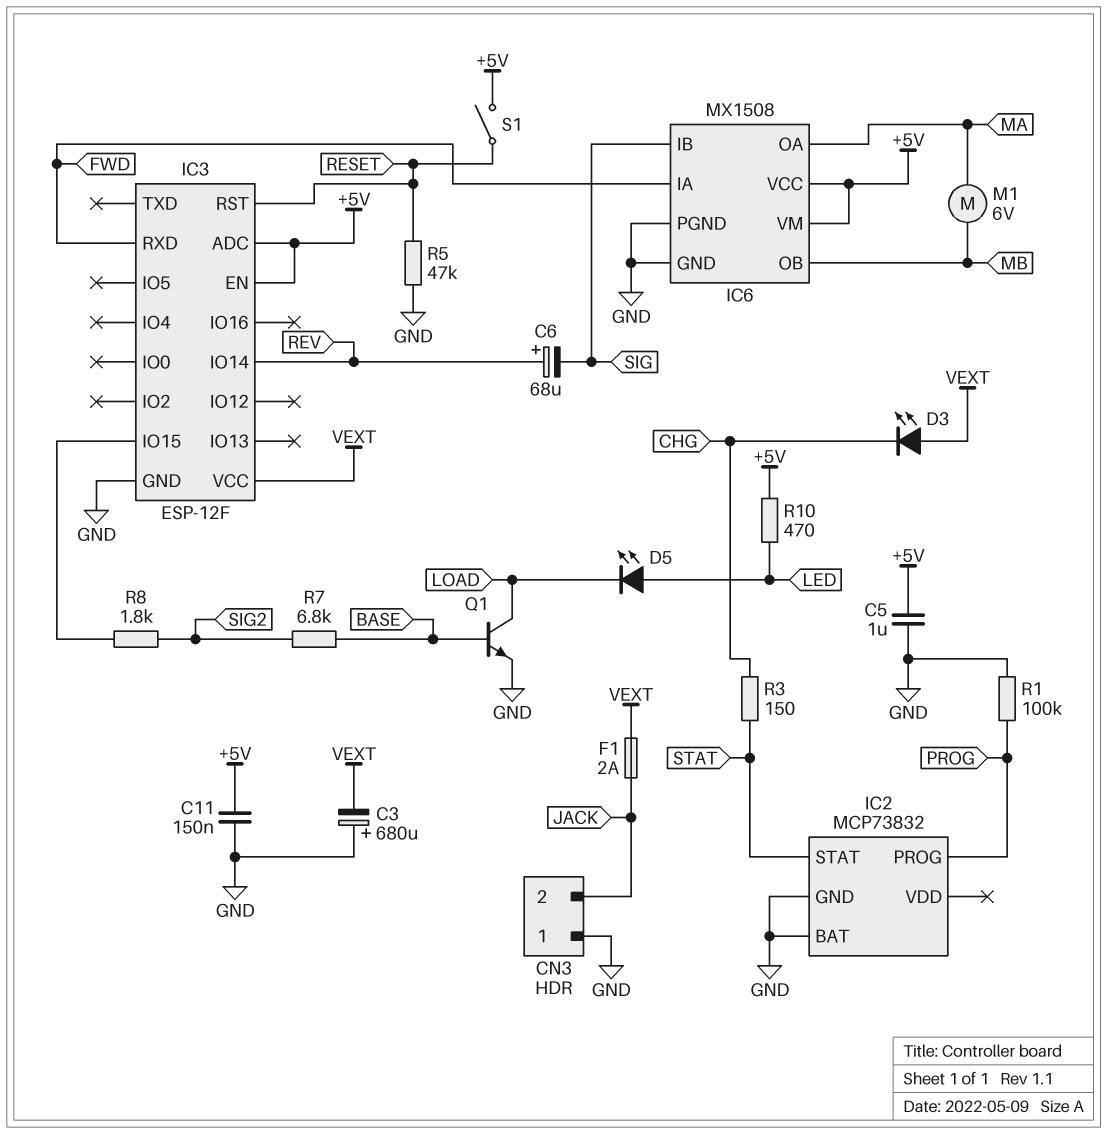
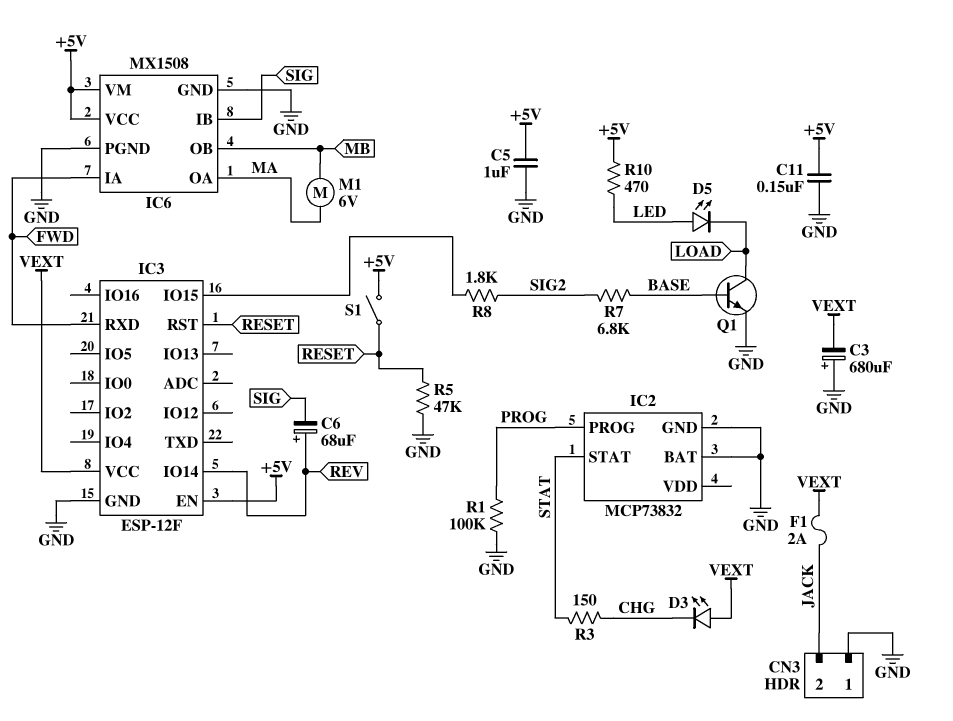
IC3 pin ADC: +5V -> none

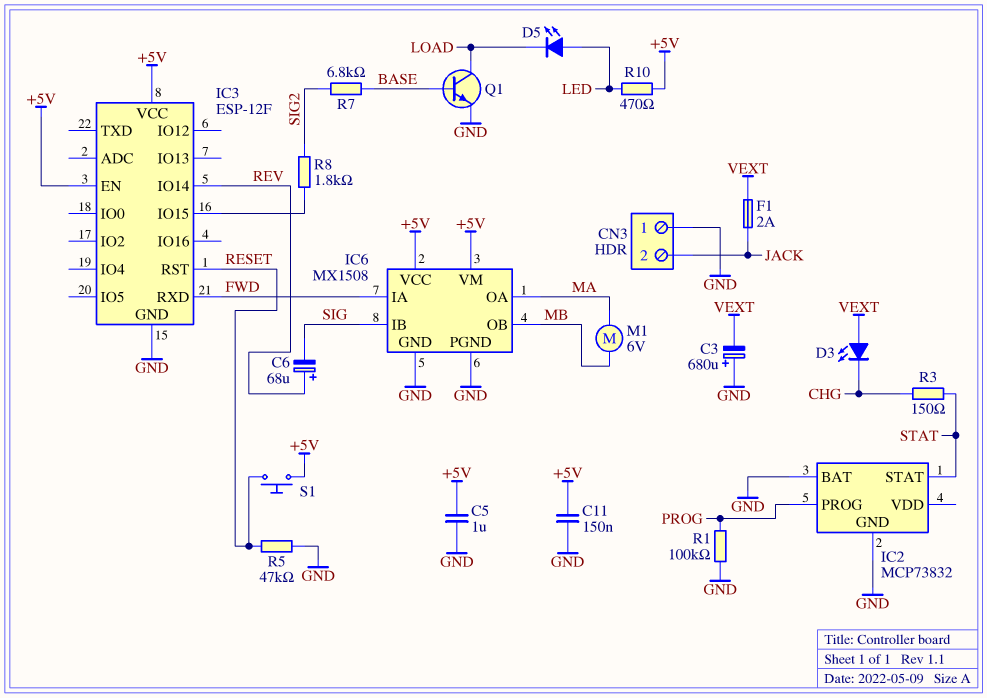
IC3 pin VCC: VEXT -> +5V
S1: switch (+5V, RESET) -> button (+5V, RESET)

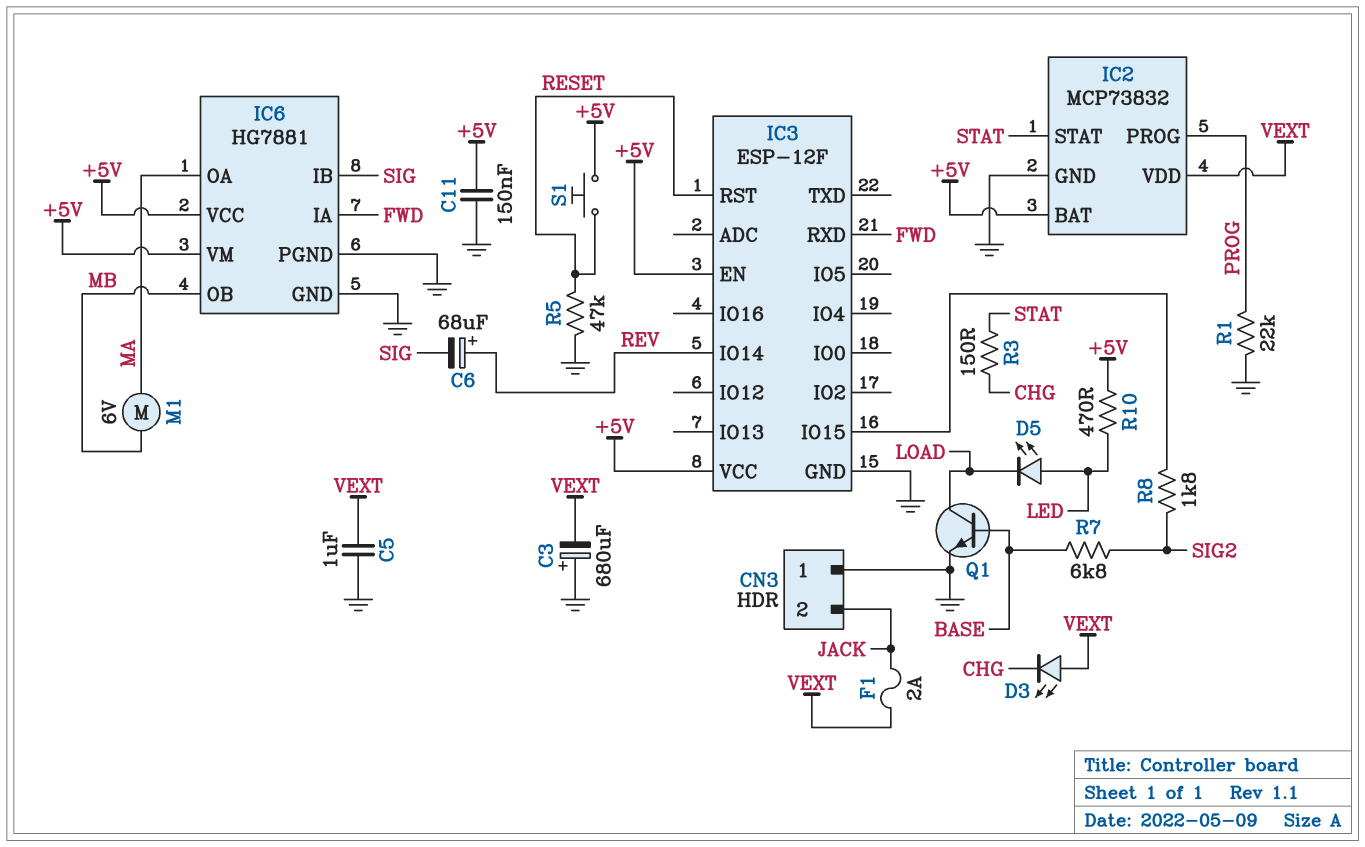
C5: 1uF (+5V, GND) -> 1uF (GND, VEXT)
IC2 pin BAT: GND -> +5V
IC2 pin VDD: none -> VEXT
IC6: MX1508 -> HG7881
R1: 100k (GND, PROG) -> 22k (GND, PROG)

